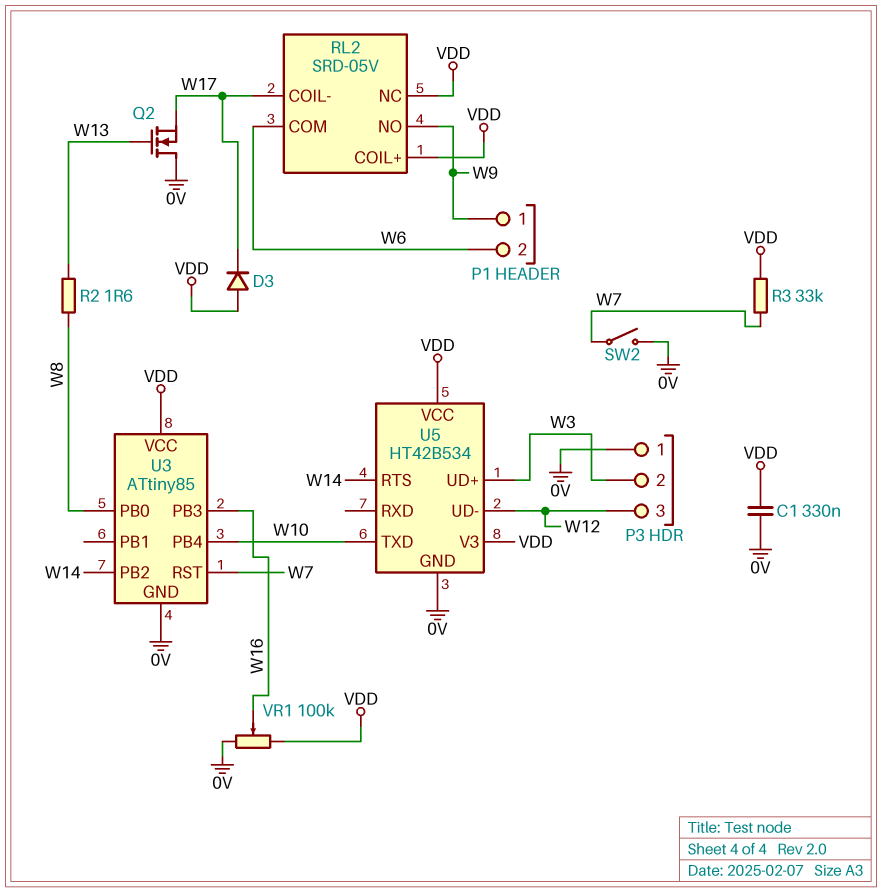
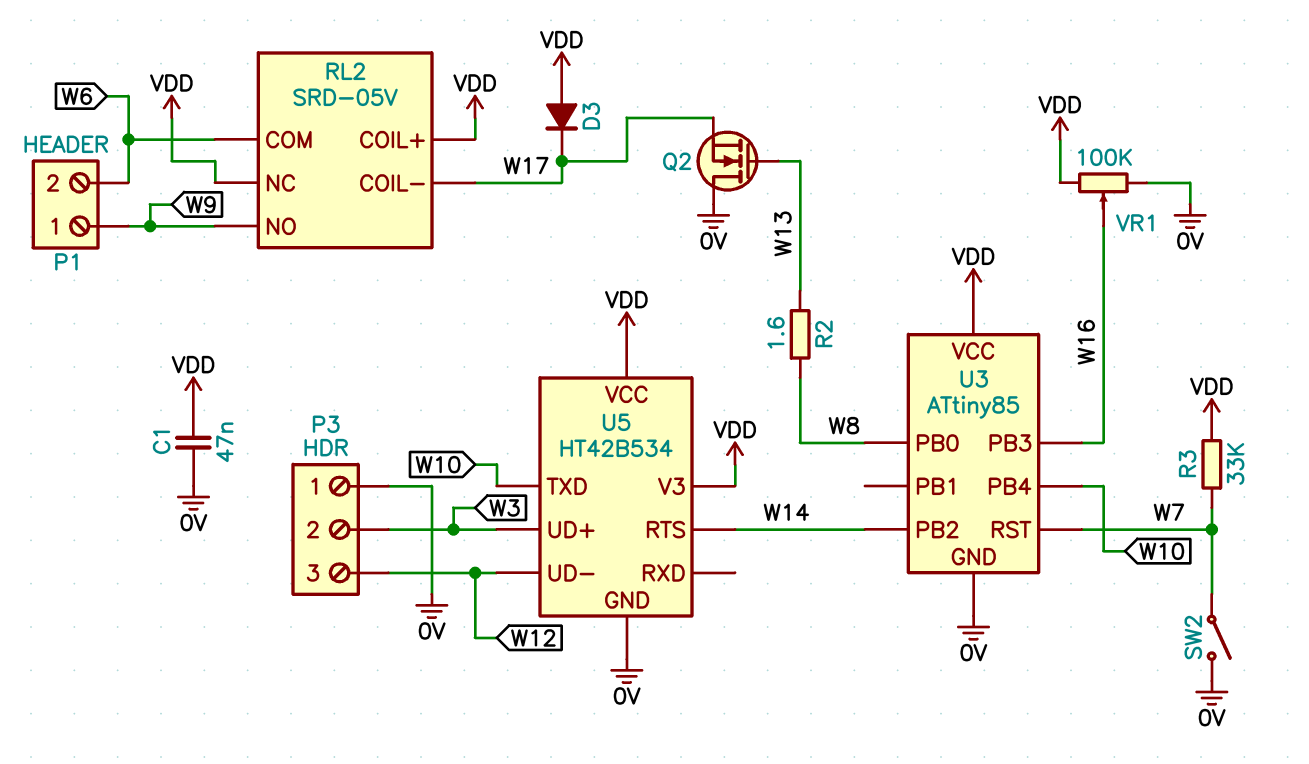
C1: 330nF (0V, VDD) -> 47nF (0V, VDD)

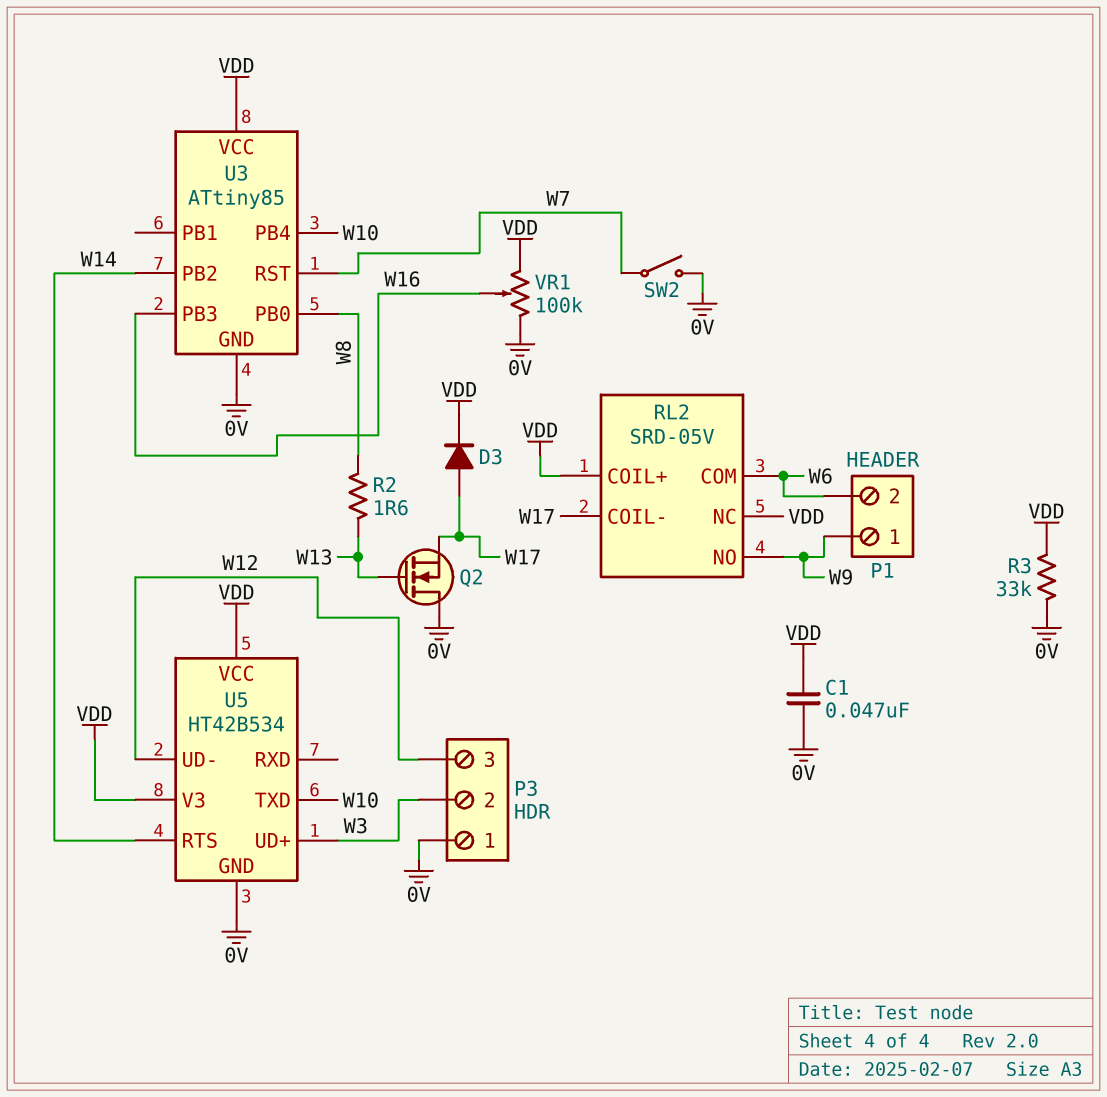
D3: diode (A VDD, K W17) -> diode (A W17, K VDD)
R3: 33k (VDD, W7) -> 33k (0V, VDD)

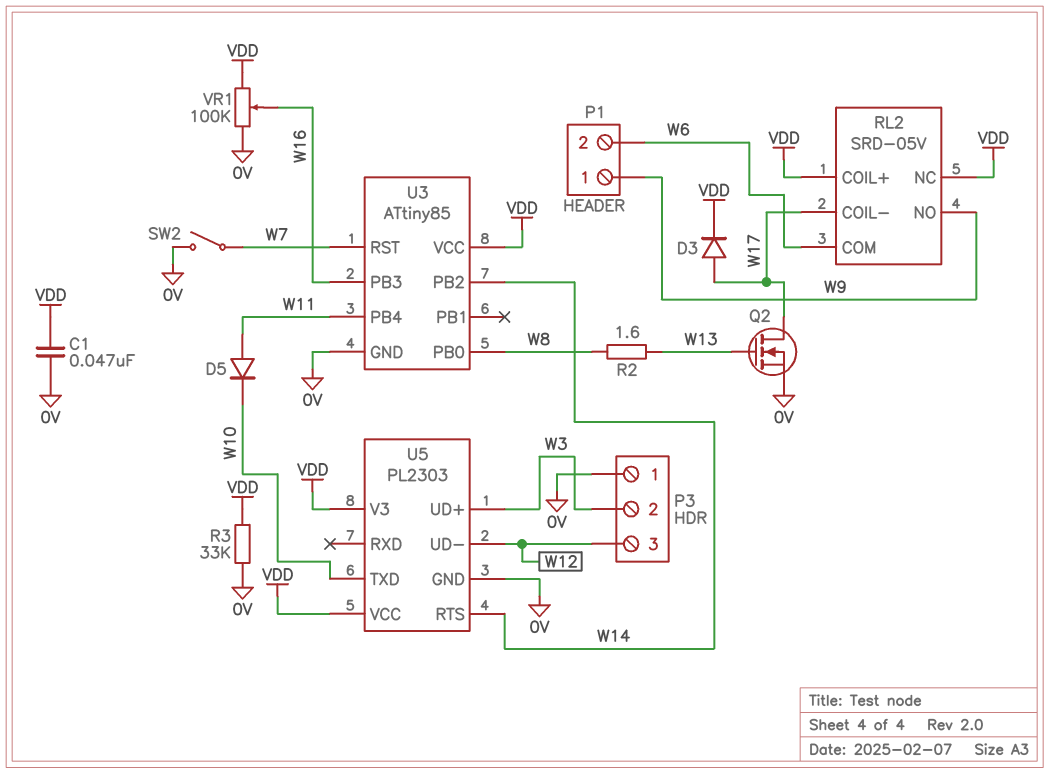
D5: none -> diode (A W11, K W10)
Q2: NMOS (G W13, D 0V, S W17) -> NMOS (G W13, D W17, S 0V)
U3 pin PB4: W10 -> W11
U5: HT42B534 -> PL2303

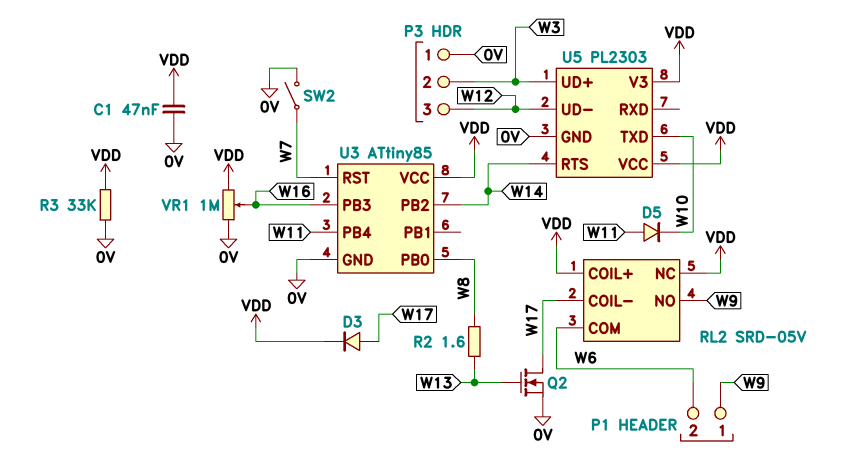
VR1: 100k (0V, VDD, wiper W16) -> 1M (0V, VDD, wiper W16)

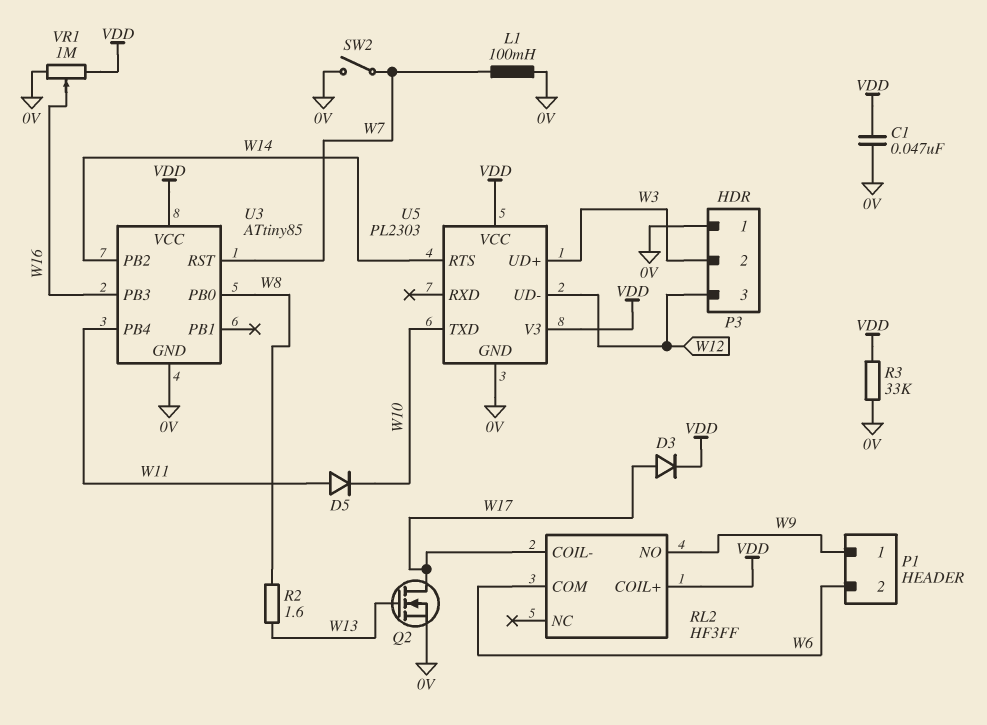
L1: none -> 100mH (0V, W7)
RL2: SRD-05V -> HF3FF
RL2 pin NC: VDD -> none

